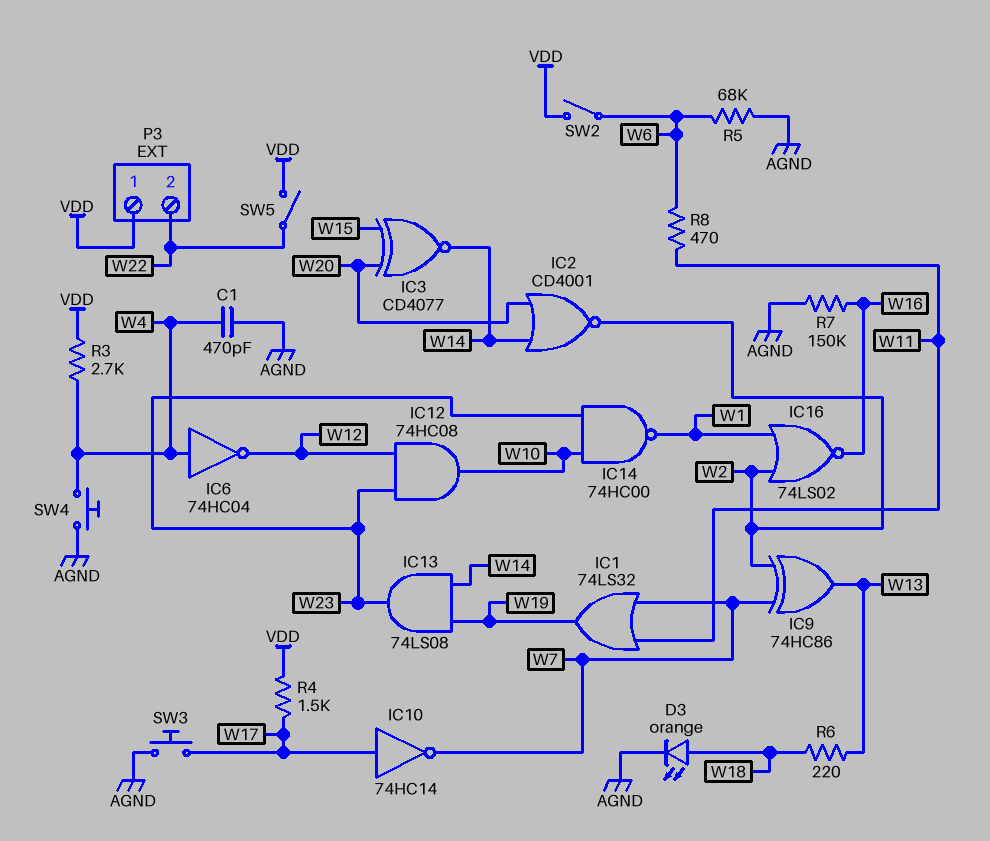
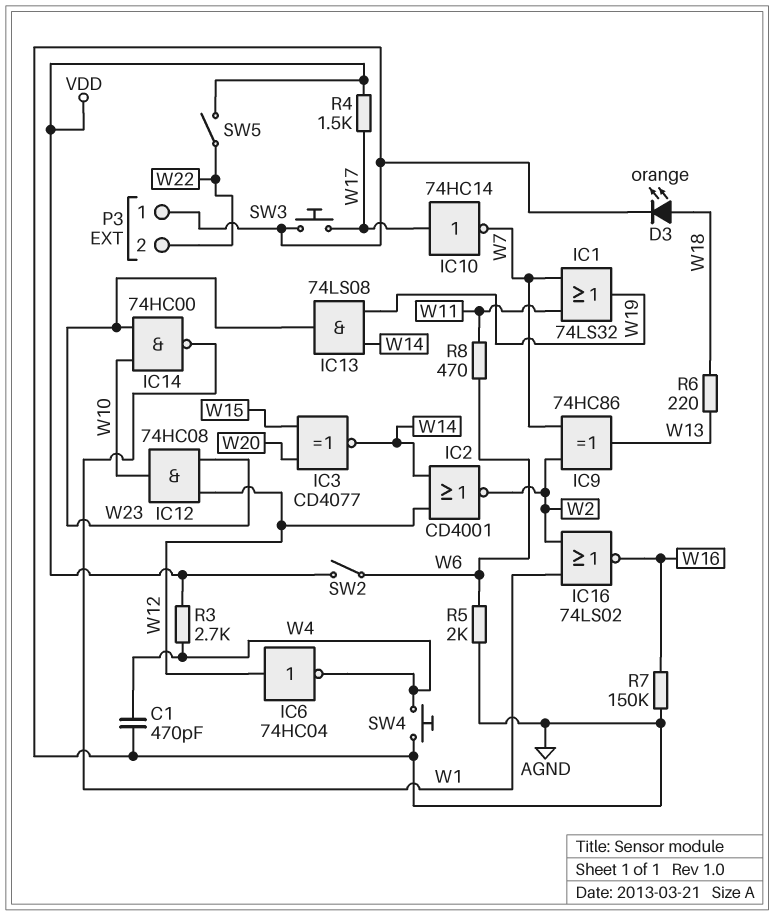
IC2: NOR CD4001 (in W14, in W20, out W2) -> NOR CD4001 (in W12, in W14, out W2)
IC6: NOT 74HC04 (in W4, out W12) -> NOT 74HC04 (in W12, out W4)
P3 pin 1: VDD -> AGND
R5: 68k (AGND, W6) -> 2k (AGND, W6)

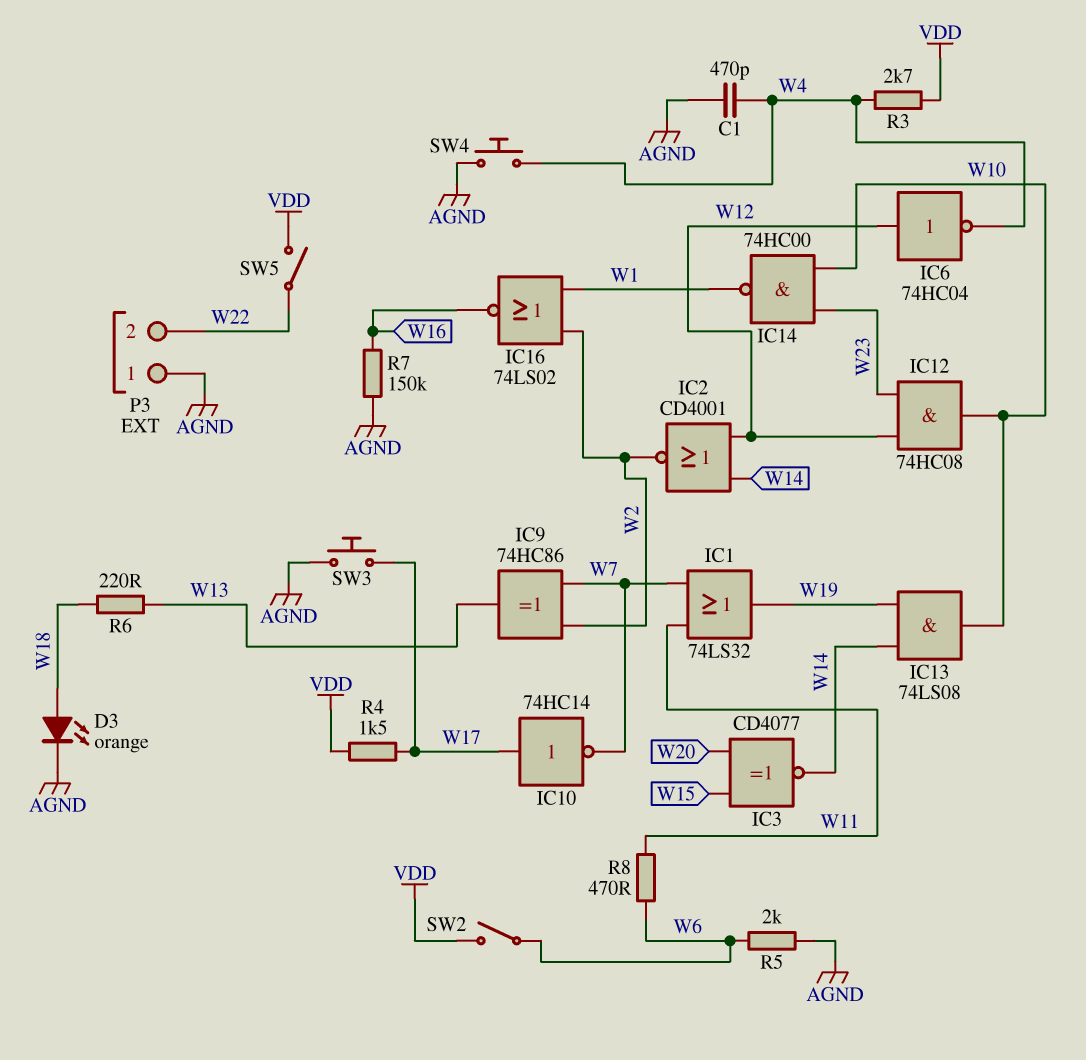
IC13: AND 74LS08 (in W14, in W19, out W23) -> AND 74LS08 (in W14, in W19, out W10)

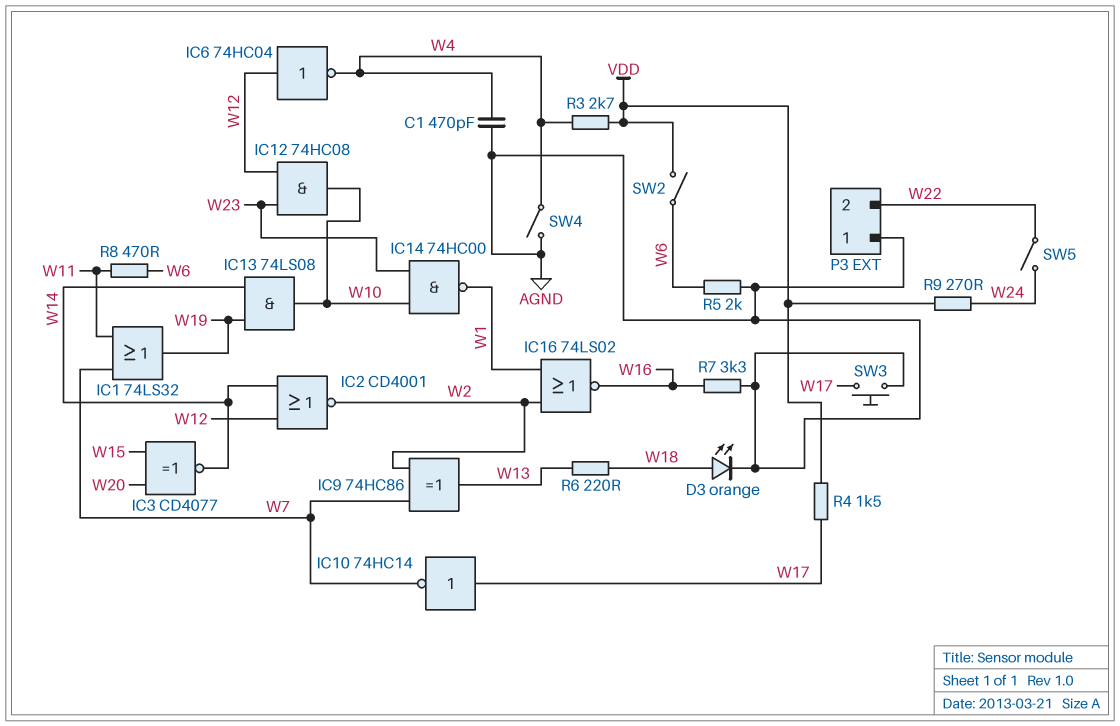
R7: 150k (AGND, W16) -> 3.3k (AGND, W16)
R9: none -> 270 (VDD, W24)
SW4: button (AGND, W4) -> switch (AGND, W4)
SW5: switch (VDD, W22) -> switch (W22, W24)

